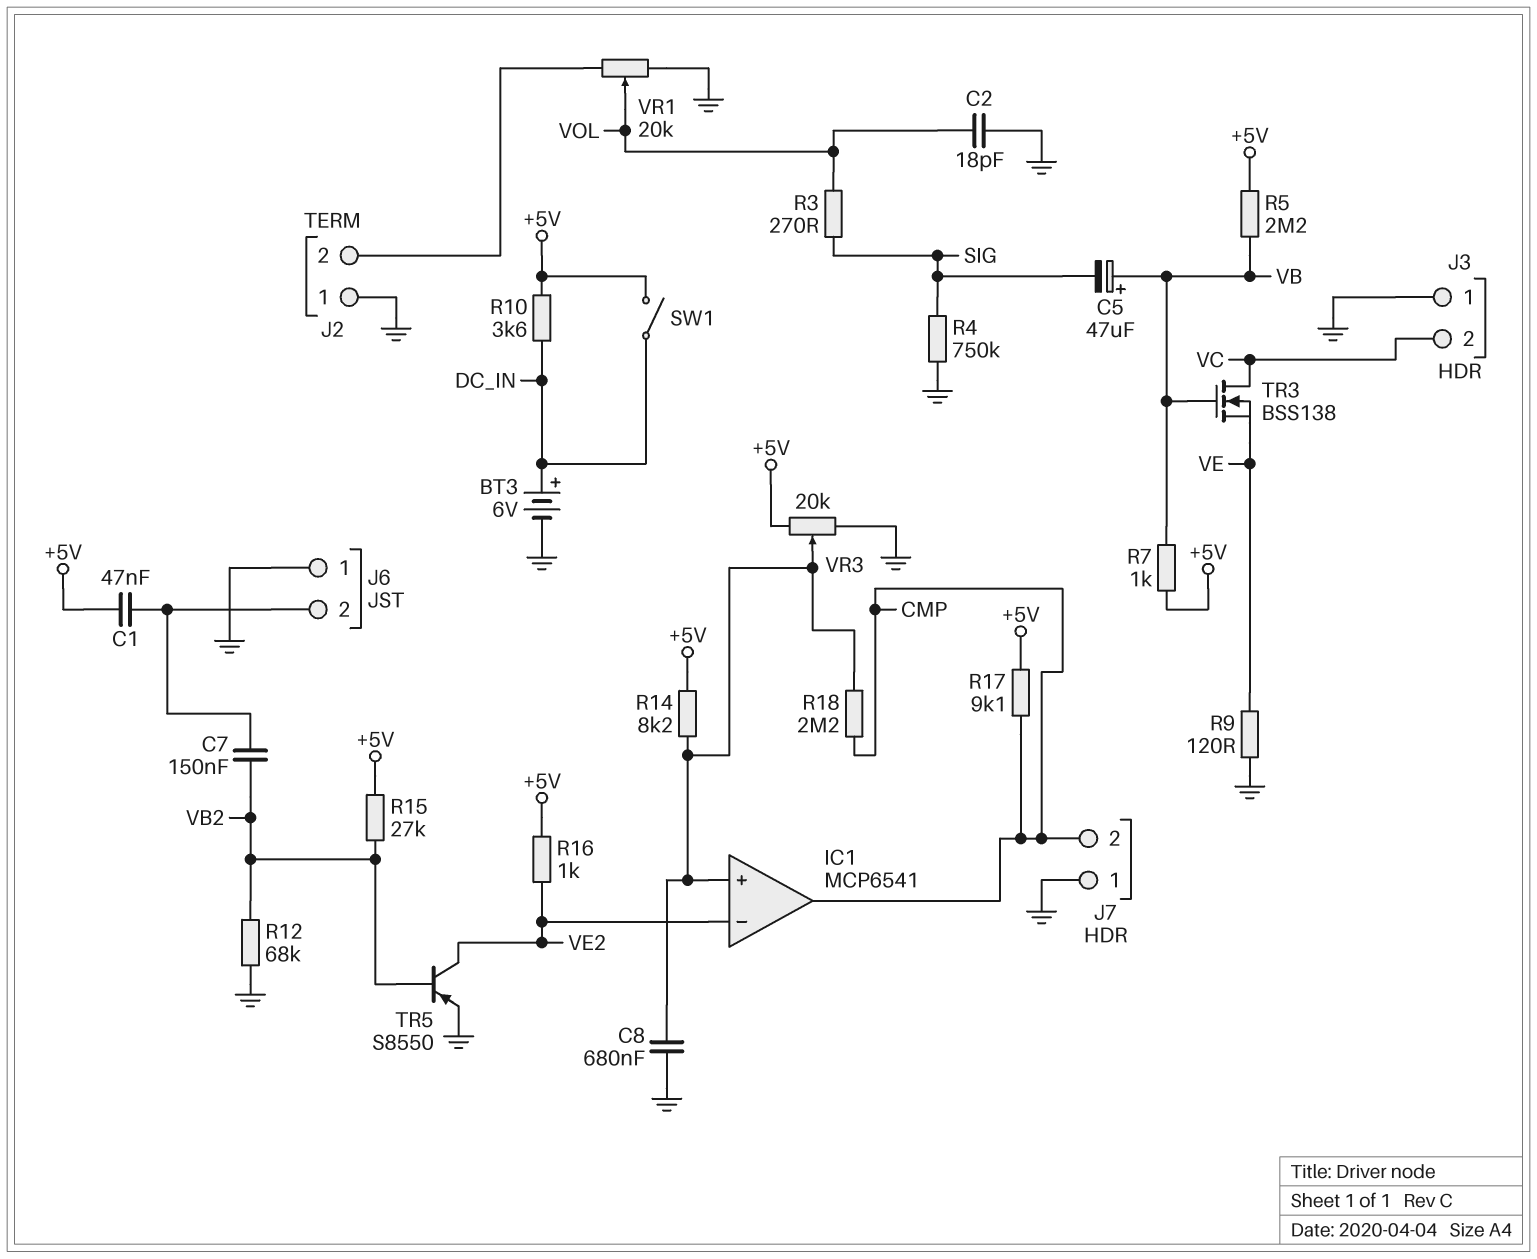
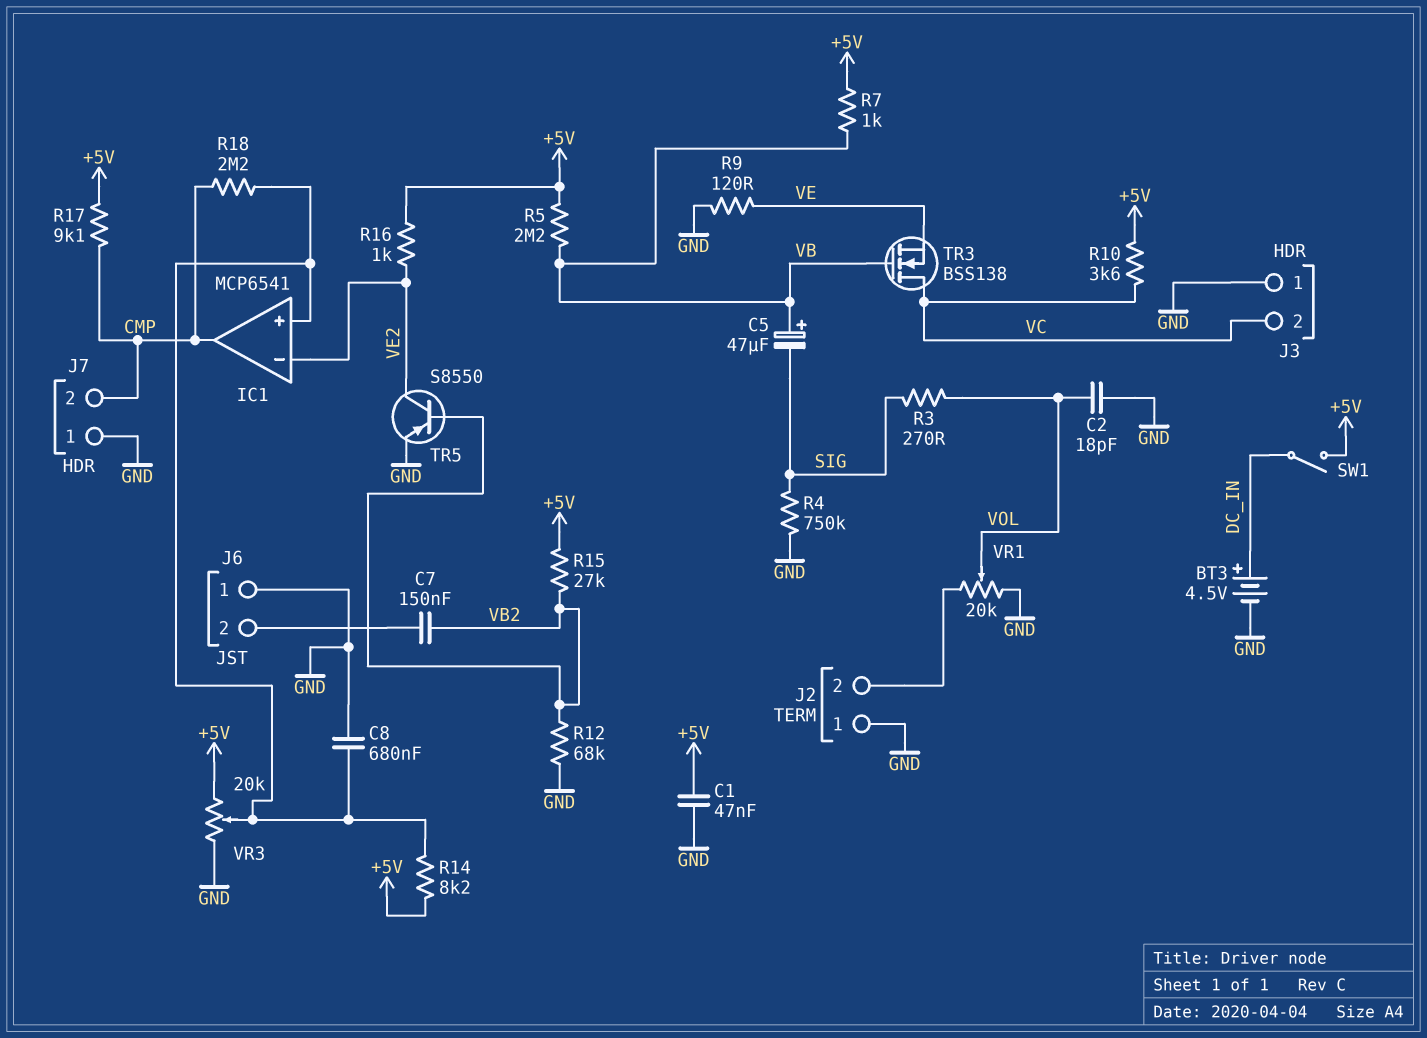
BT3: 6V (plus DC_IN, minus GND) -> 4.5V (plus DC_IN, minus GND)
C1: 47nF (+5V, J6/2) -> 47nF (+5V, GND)
R10: 3.6k (+5V, DC_IN) -> 3.6k (+5V, VC)

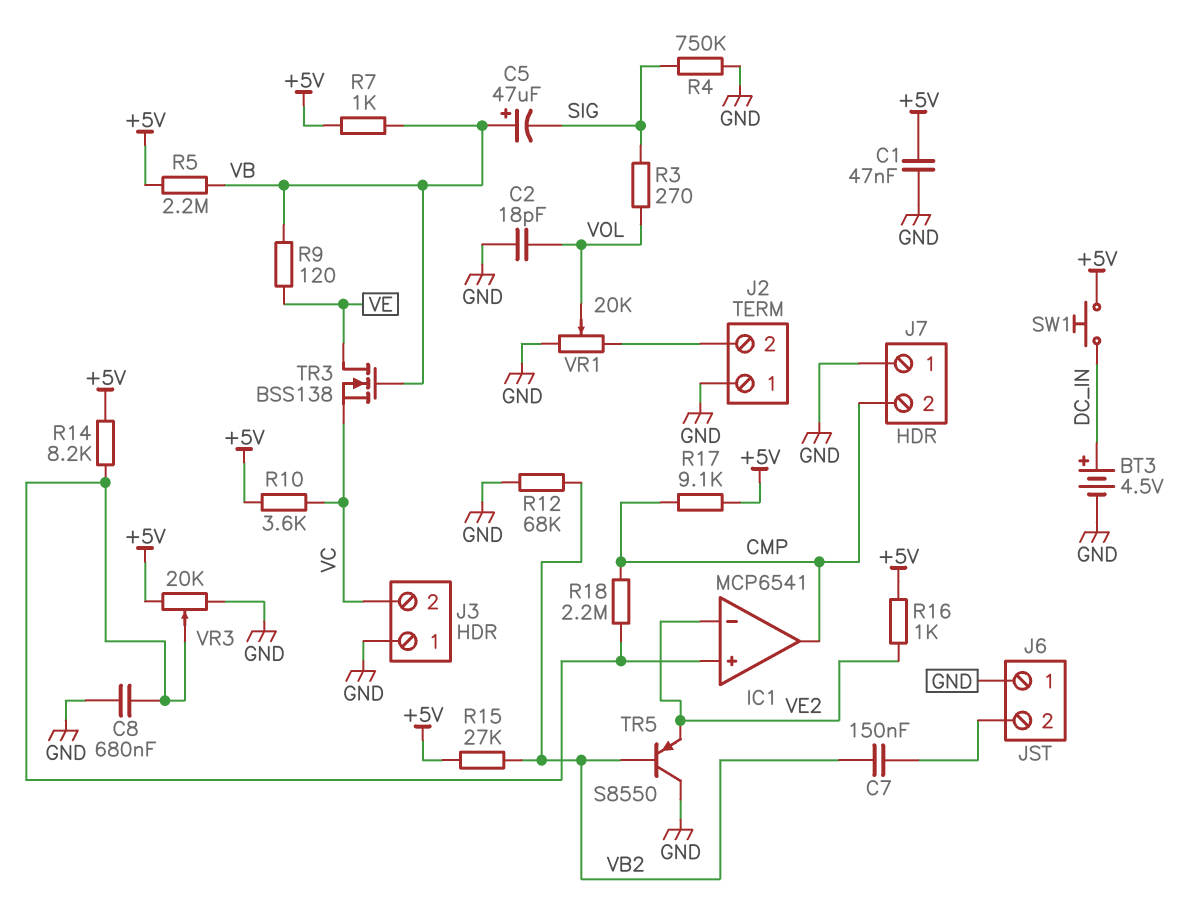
R9: 120 (GND, VE) -> 120 (VB, VE)
SW1: switch (+5V, DC_IN) -> button (+5V, DC_IN)
TR3: NMOS BSS138 (G VB, D VC, S VE) -> NMOS BSS138 (G VB, D VE, S VC)
TR5: PNP S8550 (B VB2, C VE2, E GND) -> PNP S8550 (B VB2, C GND, E VE2)

